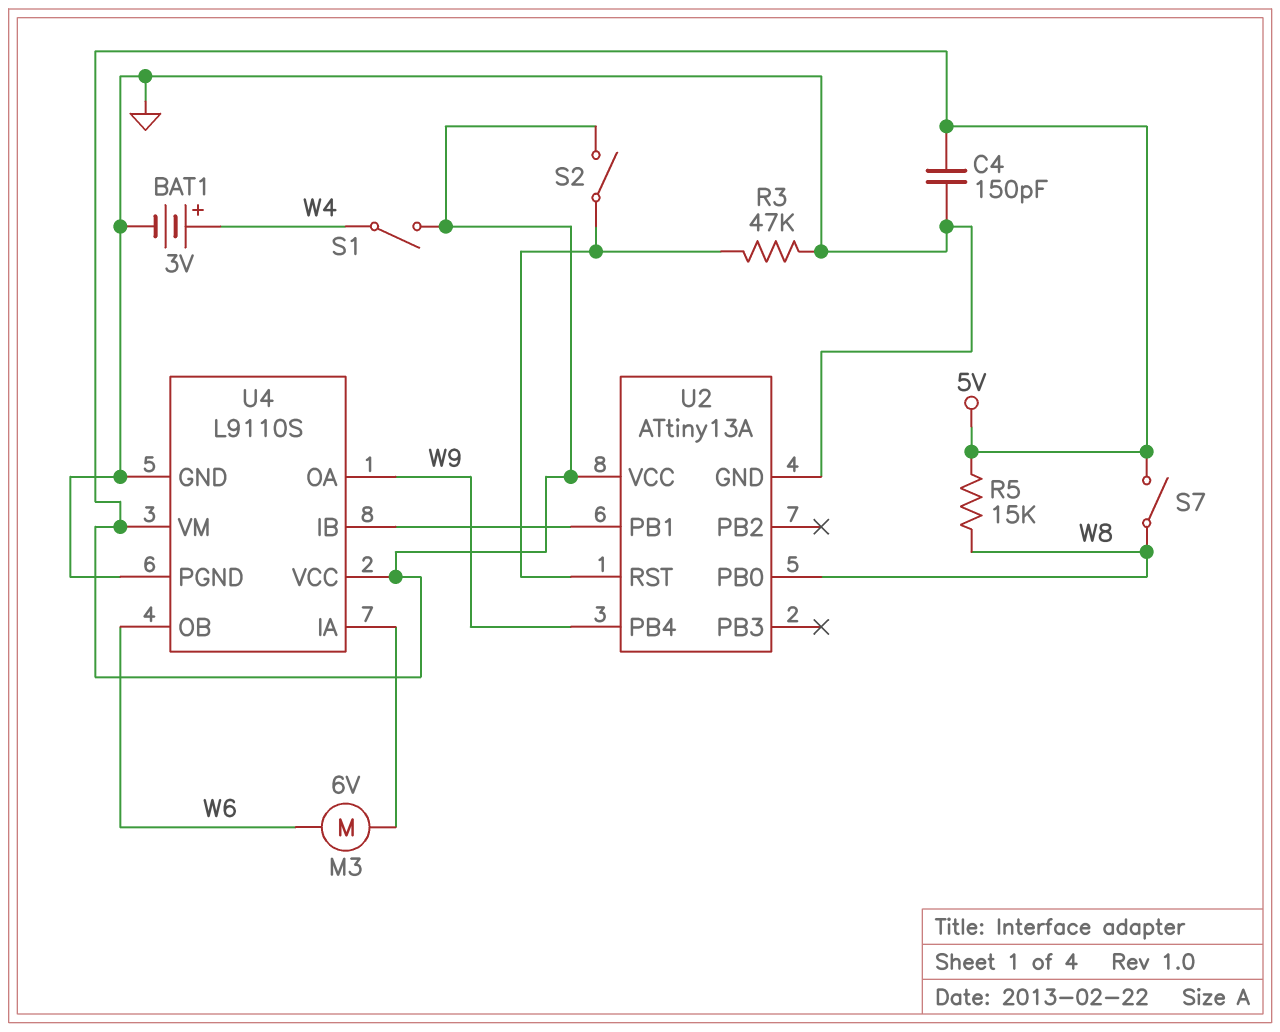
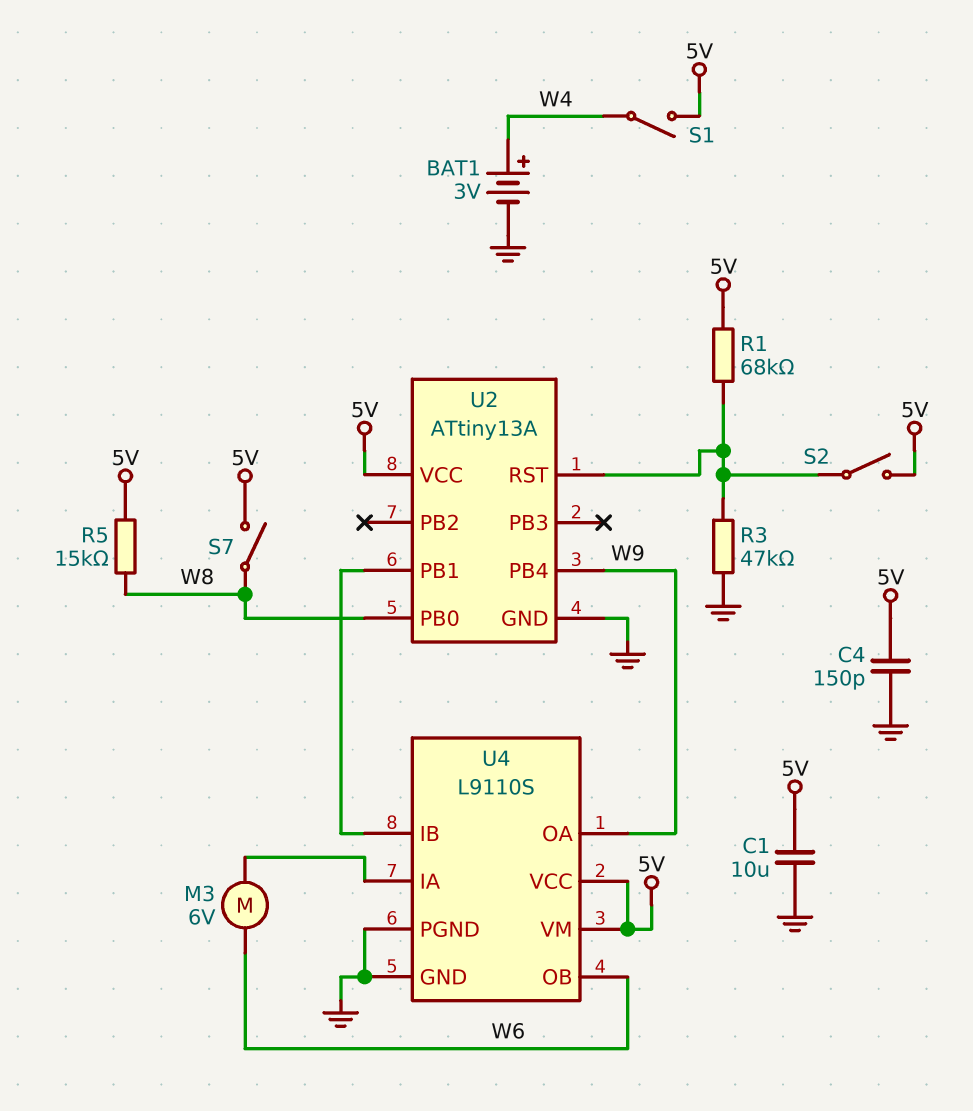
C1: none -> 10uF (5V, GND)
R1: none -> 68k (5V, U2/RST)

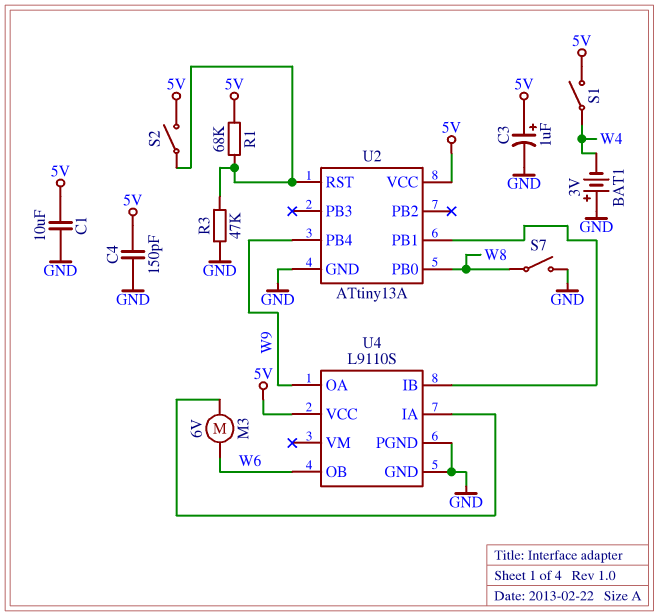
BAT1: 3V (plus W4, minus GND) -> 3V (plus GND, minus W4)
C3: none -> 1uF (plus 5V, minus GND)
R5: 15k (5V, W8) -> none
S7: switch (5V, W8) -> switch (GND, W8)
U4 pin VM: 5V -> none

